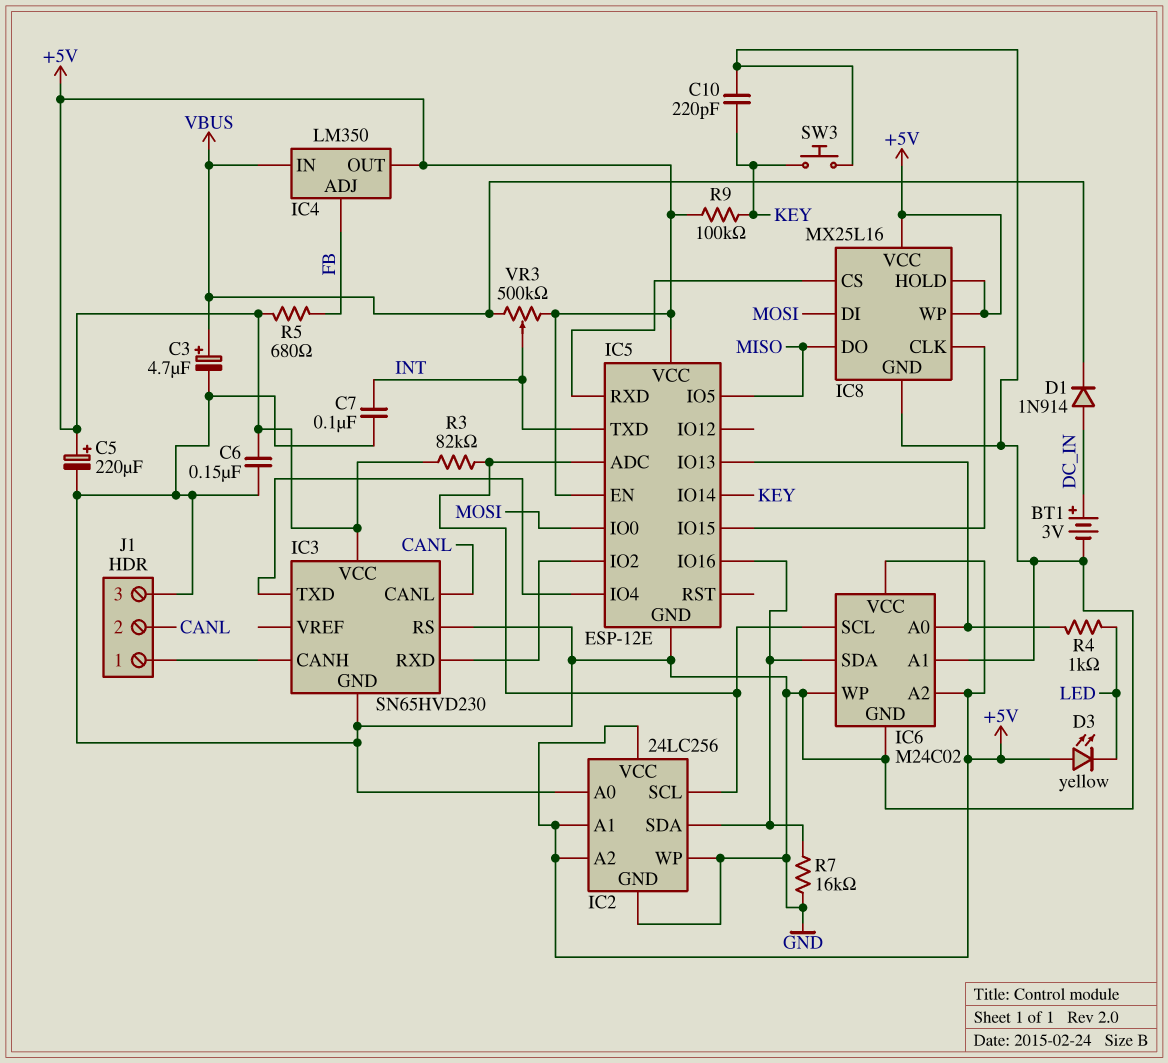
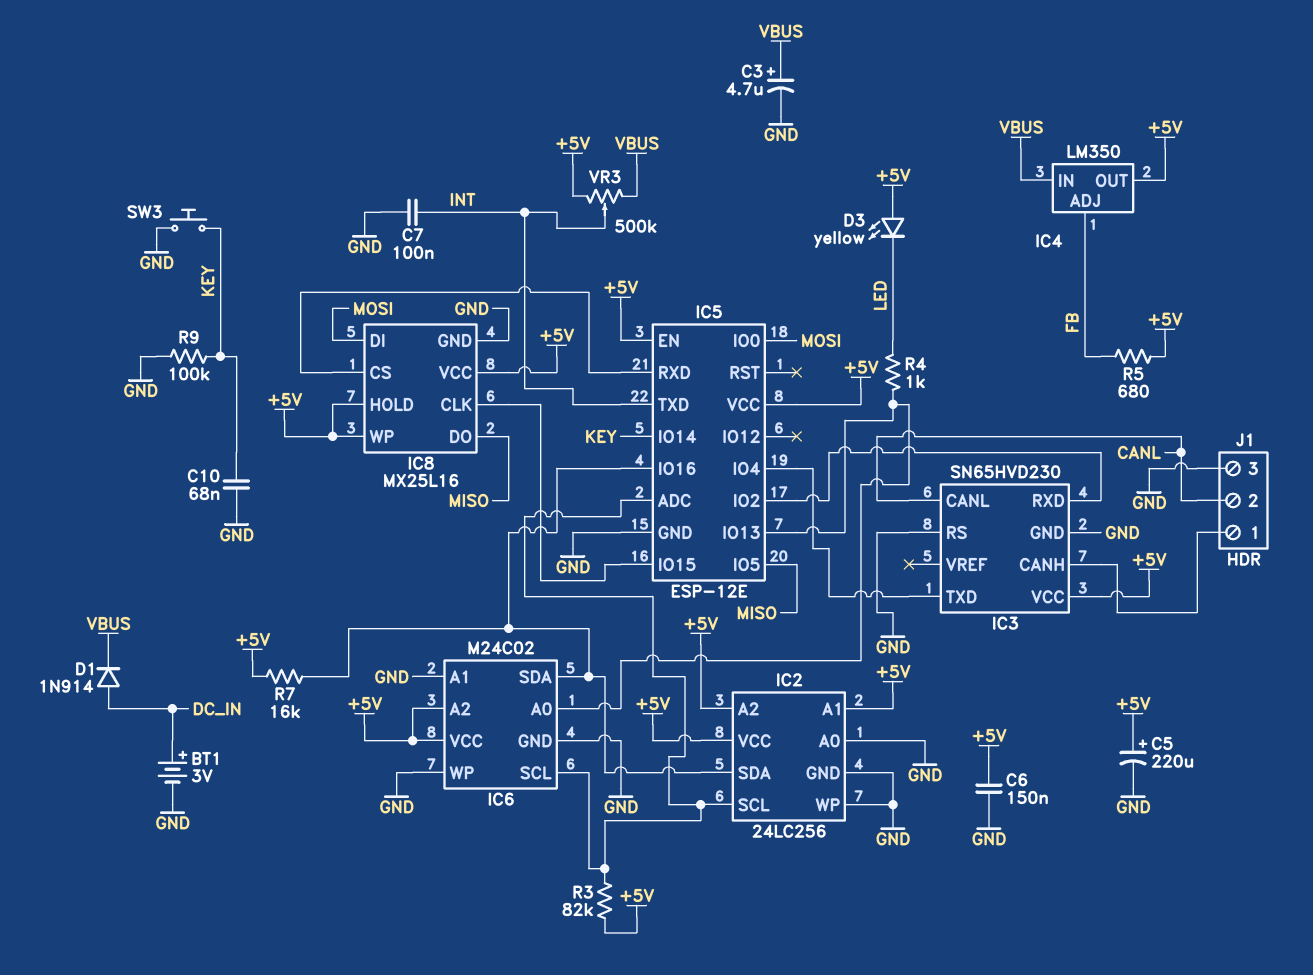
C10: 220pF (GND, KEY) -> 68nF (GND, KEY)
R7: 16k (GND, IC2/SDA) -> 16k (+5V, IC2/SDA)
R9: 100k (+5V, KEY) -> 100k (GND, KEY)

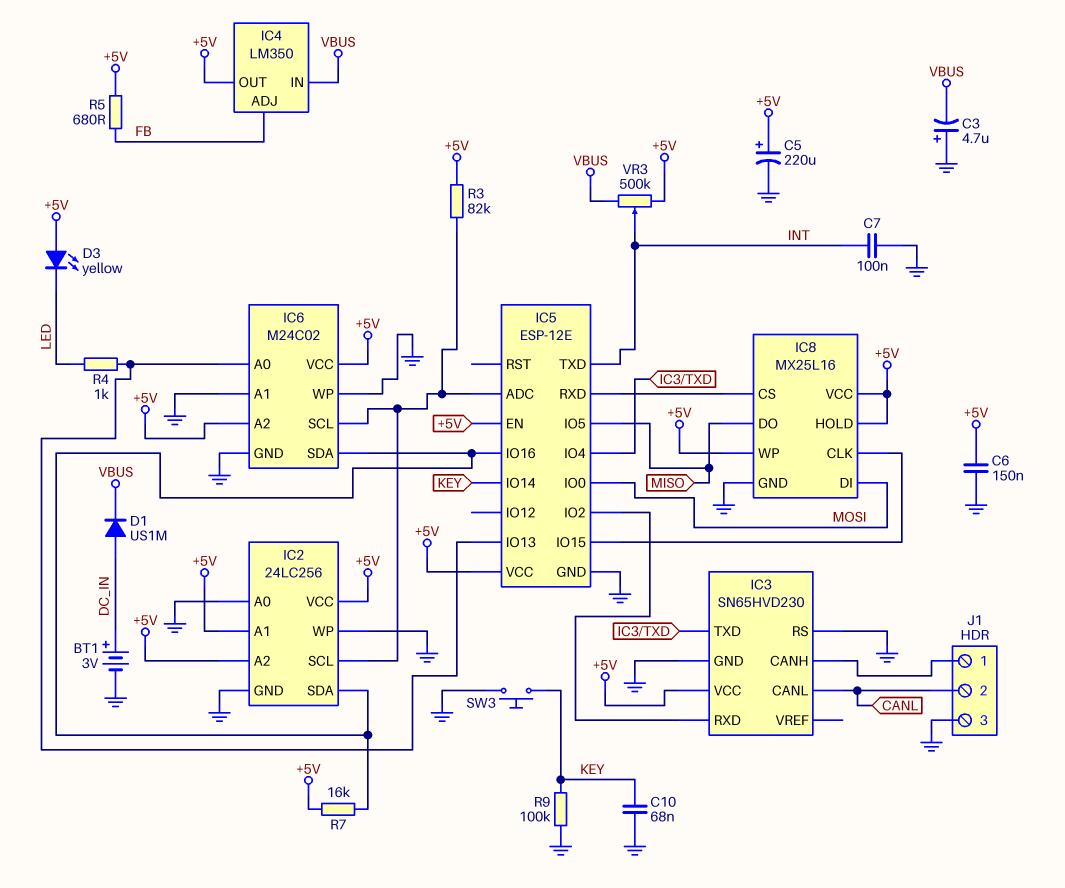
C3: 4.7uF (plus VBUS, minus GND) -> 4.7uF (plus GND, minus VBUS)
D1: diode 1N914 (A DC_IN, K VBUS) -> diode US1M (A DC_IN, K VBUS)

